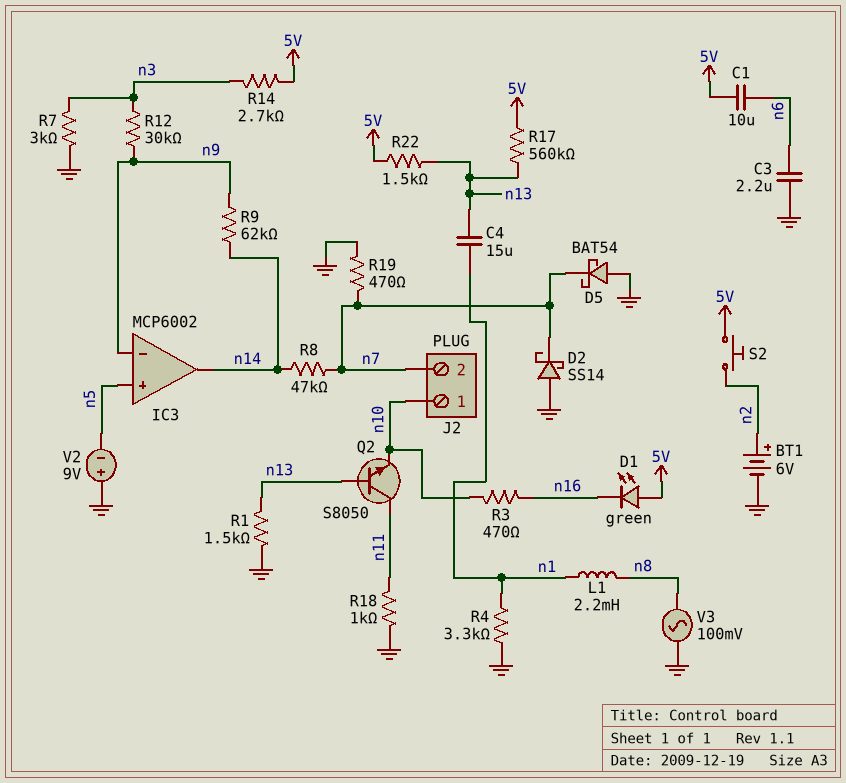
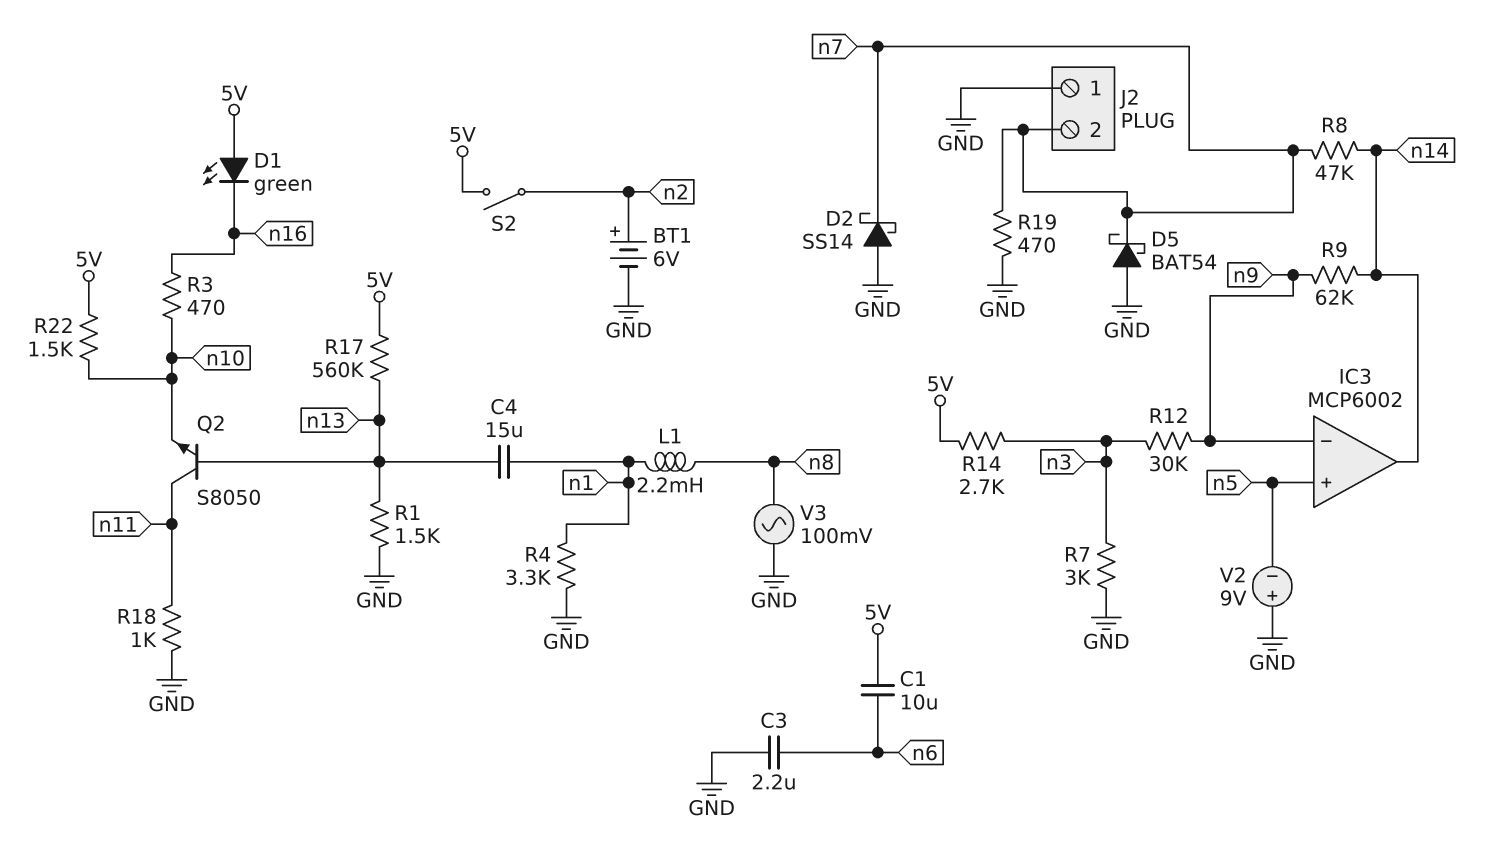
J2 pin 1: n10 -> GND
R22: 1.5k (5V, n13) -> 1.5k (5V, n10)
S2: button (5V, n2) -> switch (5V, n2)

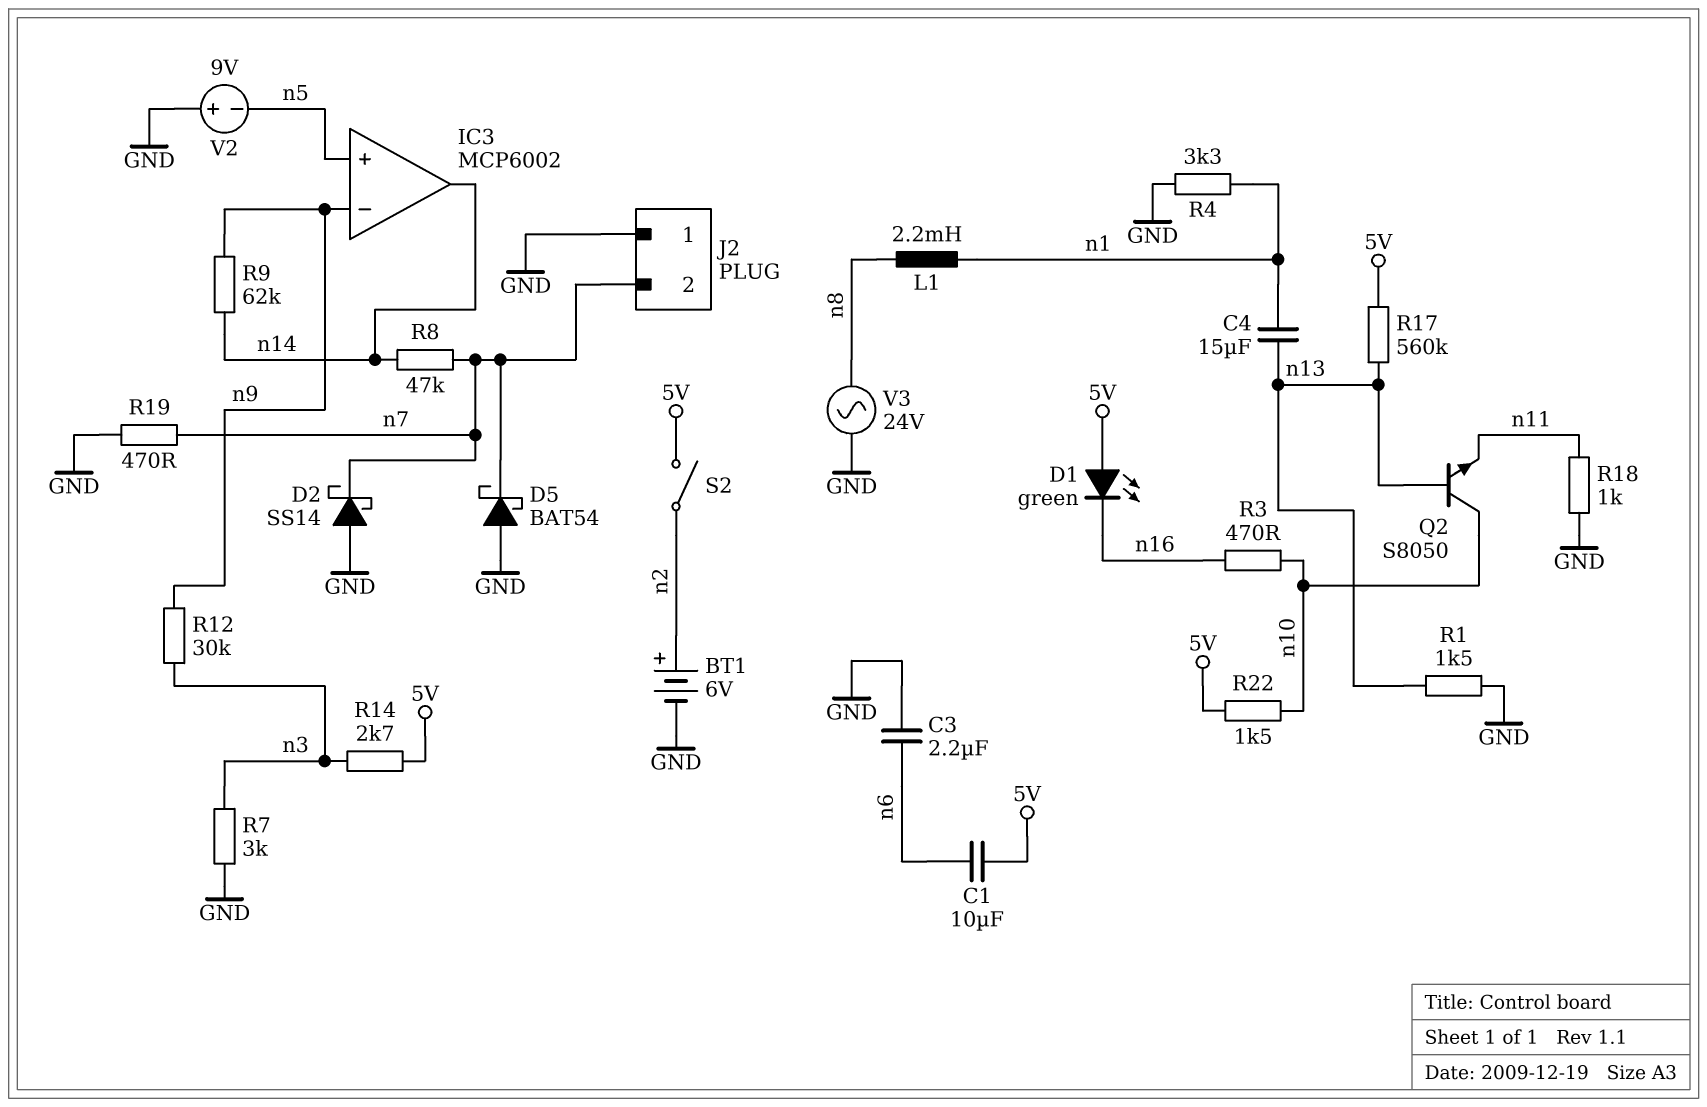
Q2: NPN S8050 (B n13, C n11, E n10) -> NPN S8050 (B n13, C n10, E n11)
V3: AC 100mV (GND, n8) -> AC 24V (GND, n8)

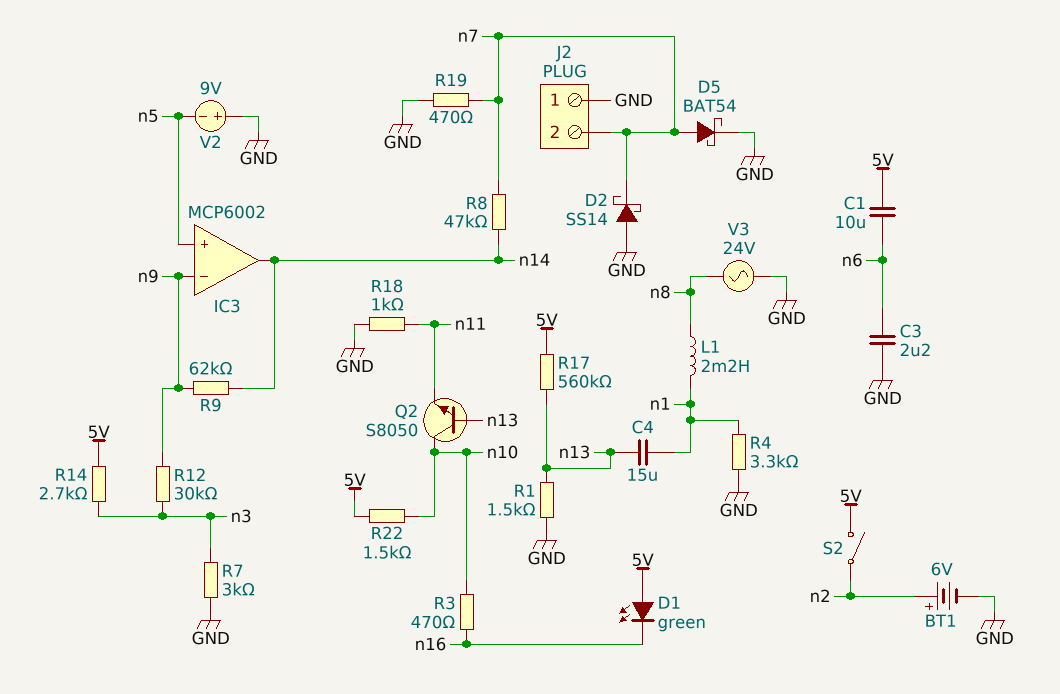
D5: schottky BAT54 (A GND, K n7) -> schottky BAT54 (A n7, K GND)

